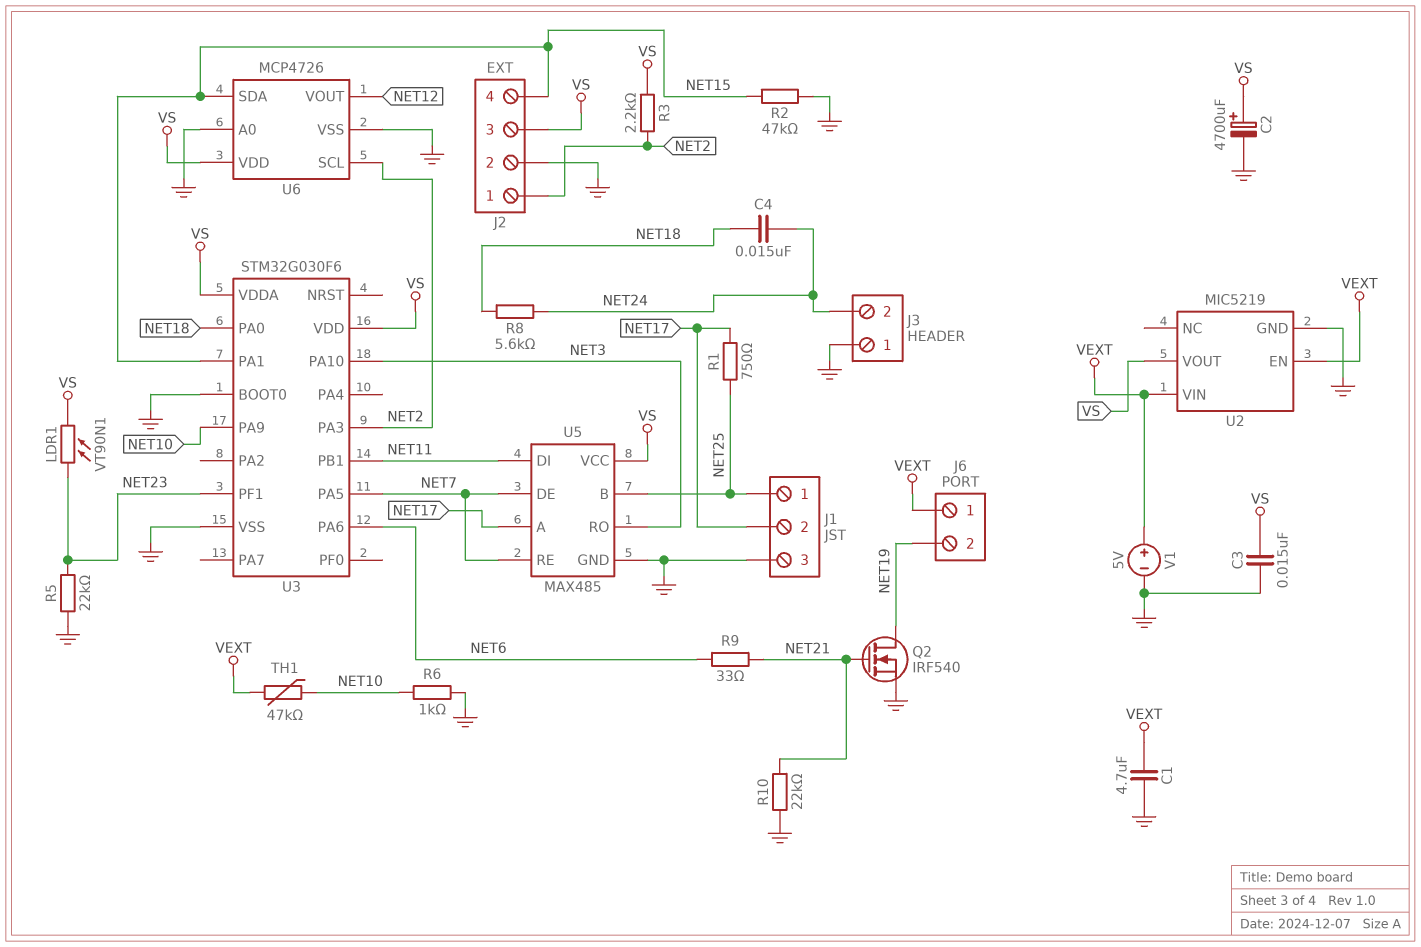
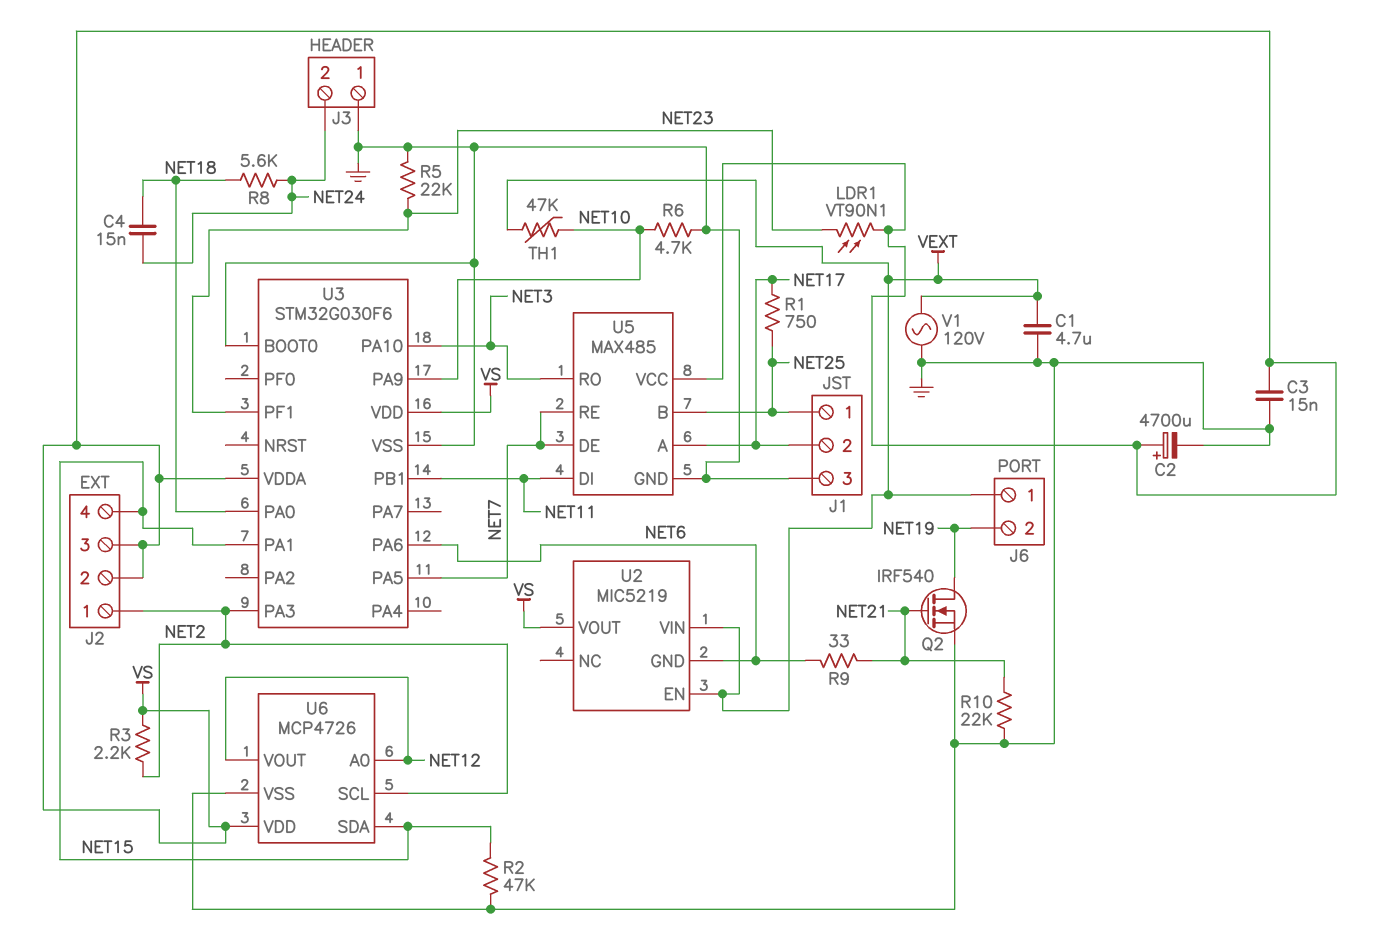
J2 pin 2: GND -> VS
R6: 1k (GND, NET10) -> 4.7k (GND, NET10)
U2 pin GND: GND -> NET6
U6 pin A0: GND -> NET12
V1: 5V (plus VEXT, minus GND) -> AC 120V (GND, VEXT)

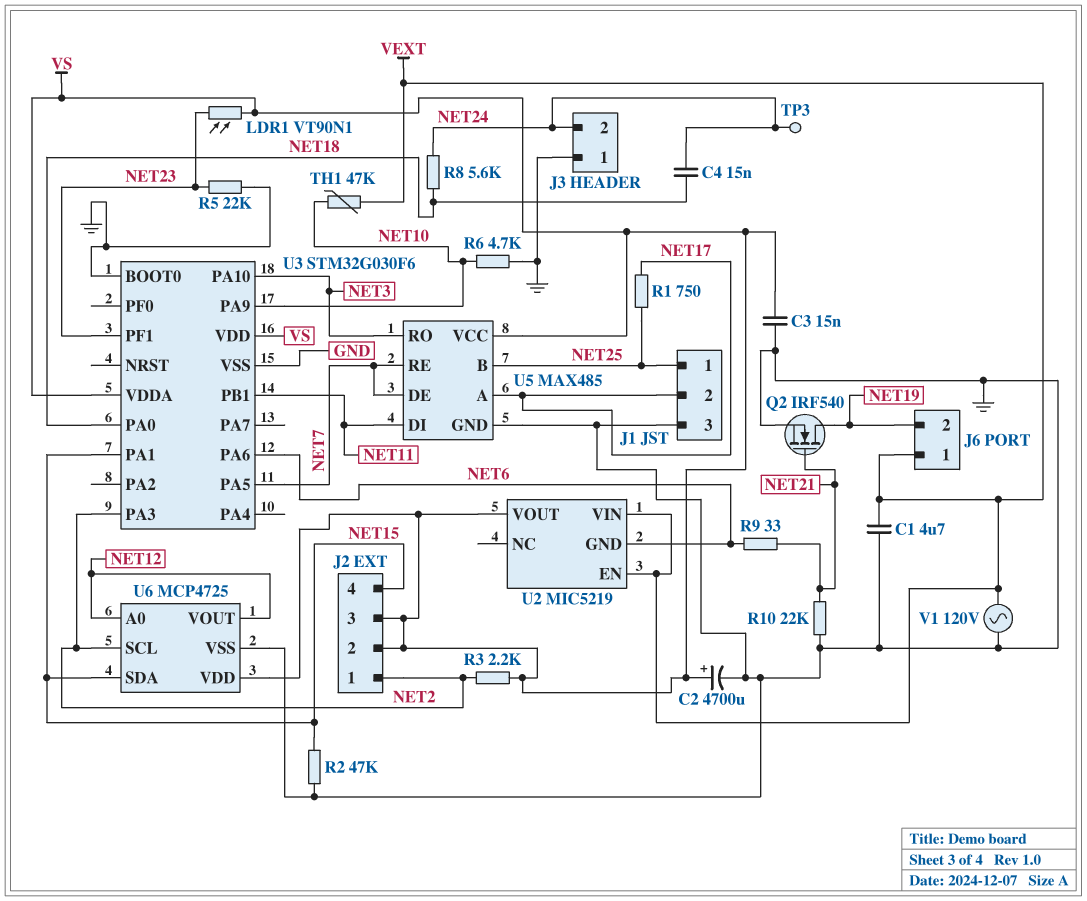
TP3: none -> test point (NET24)
U6: MCP4726 -> MCP4725

